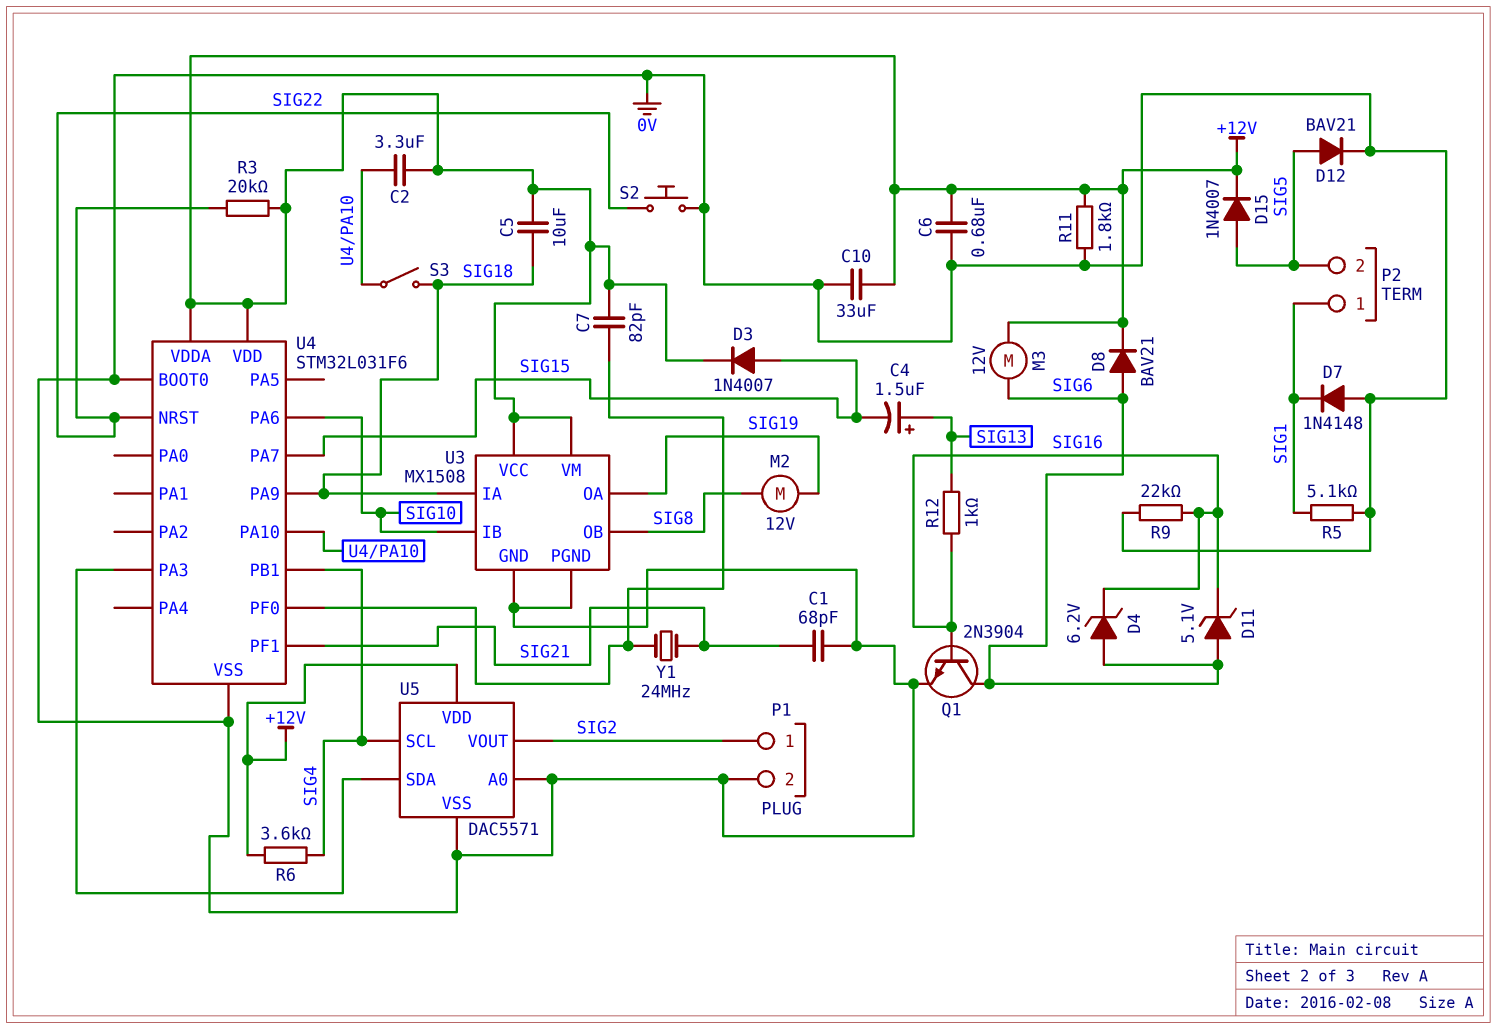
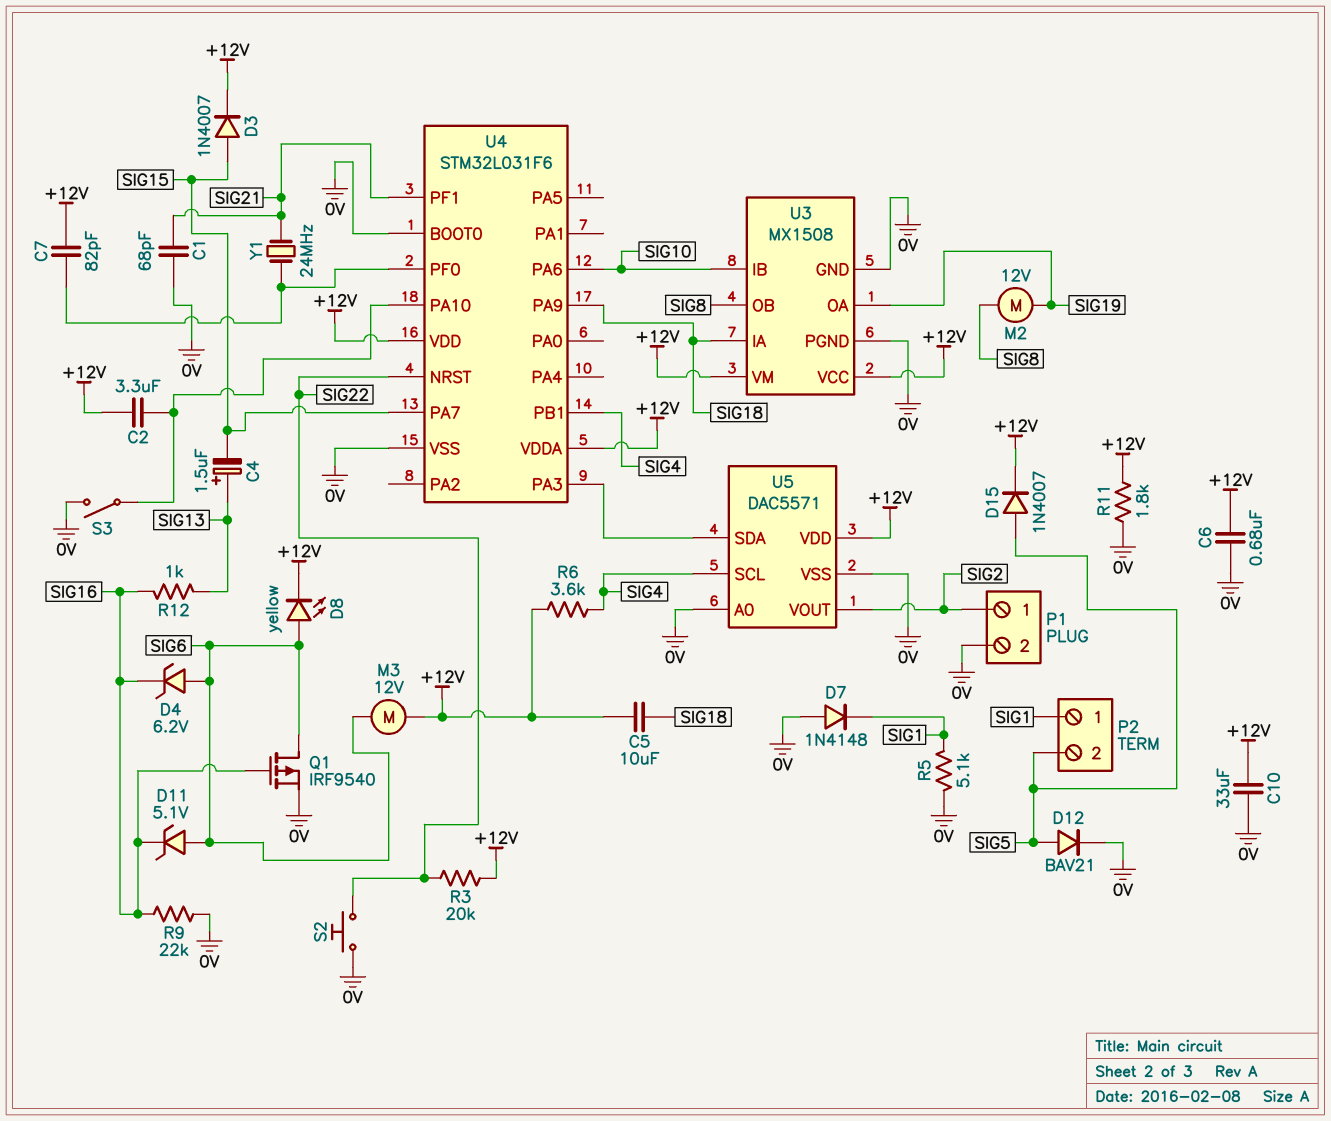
D8: diode BAV21 (A SIG6, K +12V) -> LED yellow (A SIG6, K +12V)
Q1: NPN 2N3904 (B SIG16, C SIG6, E 0V) -> PMOS IRF9540 (G SIG16, D SIG6, S 0V)
S3: switch (SIG18, U4/PA10) -> switch (0V, U4/PA10)

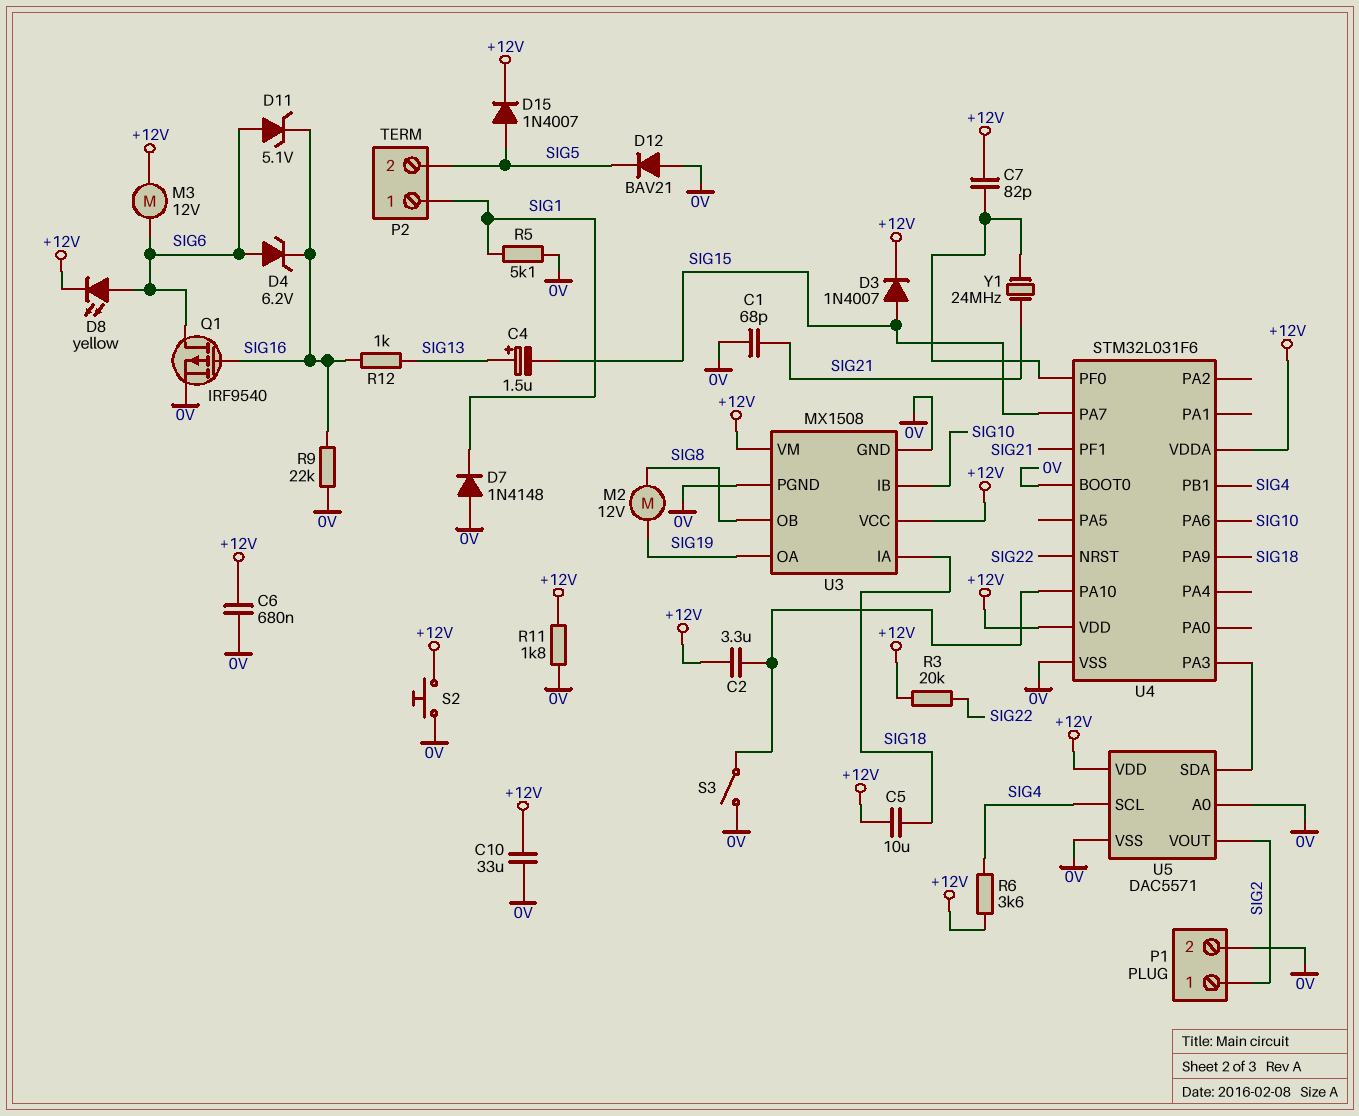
D12: diode BAV21 (A SIG5, K 0V) -> diode BAV21 (A 0V, K SIG5)
S2: button (0V, SIG22) -> button (+12V, 0V)

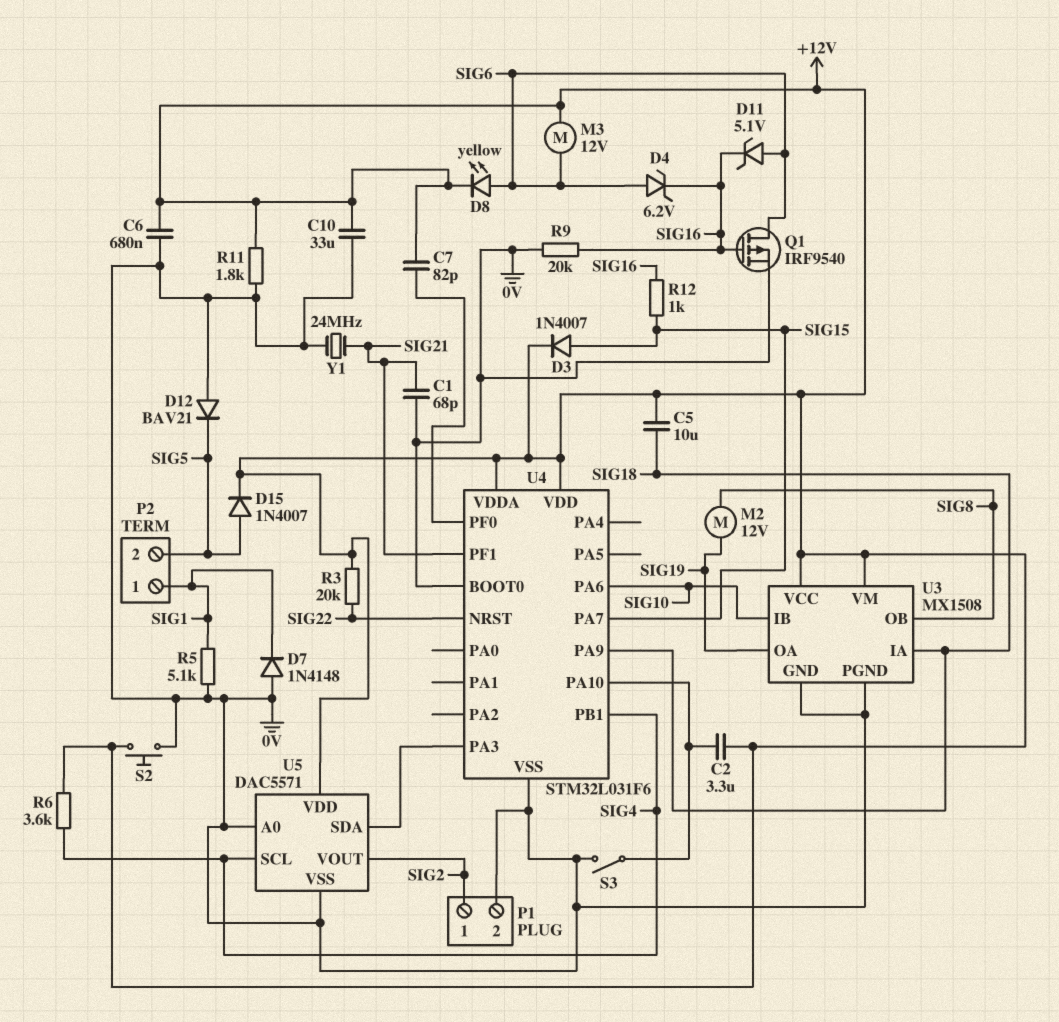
C4: 1.5uF (plus SIG13, minus SIG15) -> none
R9: 22k (0V, SIG16) -> 20k (0V, SIG16)
R12: 1k (SIG13, SIG16) -> 1k (SIG15, SIG16)
Y1: 24MHz (SIG21, U4/PF0) -> 24MHz (0V, SIG21)

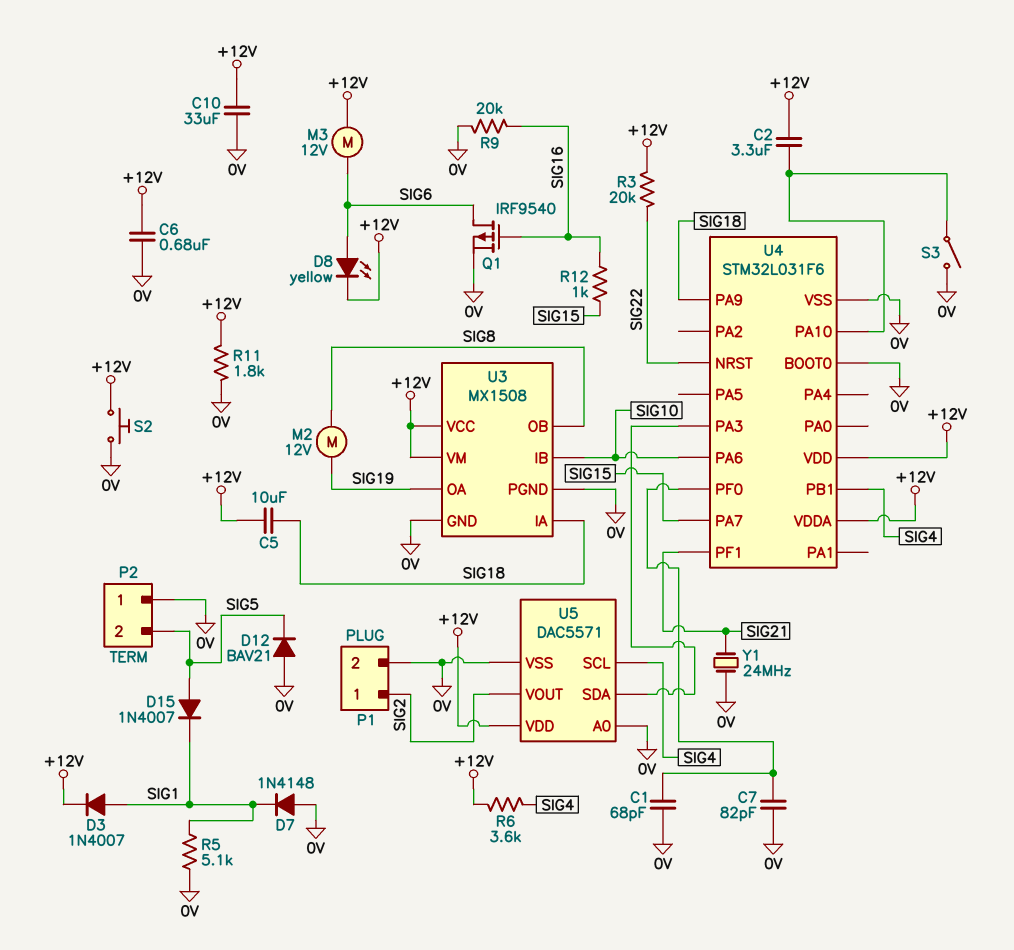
C1: 68pF (0V, SIG21) -> 68pF (0V, U4/PF0)
C7: 82pF (+12V, U4/PF0) -> 82pF (0V, U4/PF0)
D3: diode 1N4007 (A SIG15, K +12V) -> diode 1N4007 (A SIG1, K +12V)
D4: zener 6.2V (A SIG6, K SIG16) -> none
D11: zener 5.1V (A SIG6, K SIG16) -> none
D15: diode 1N4007 (A SIG5, K +12V) -> diode 1N4007 (A SIG5, K SIG1)
P2 pin 1: SIG1 -> 0V

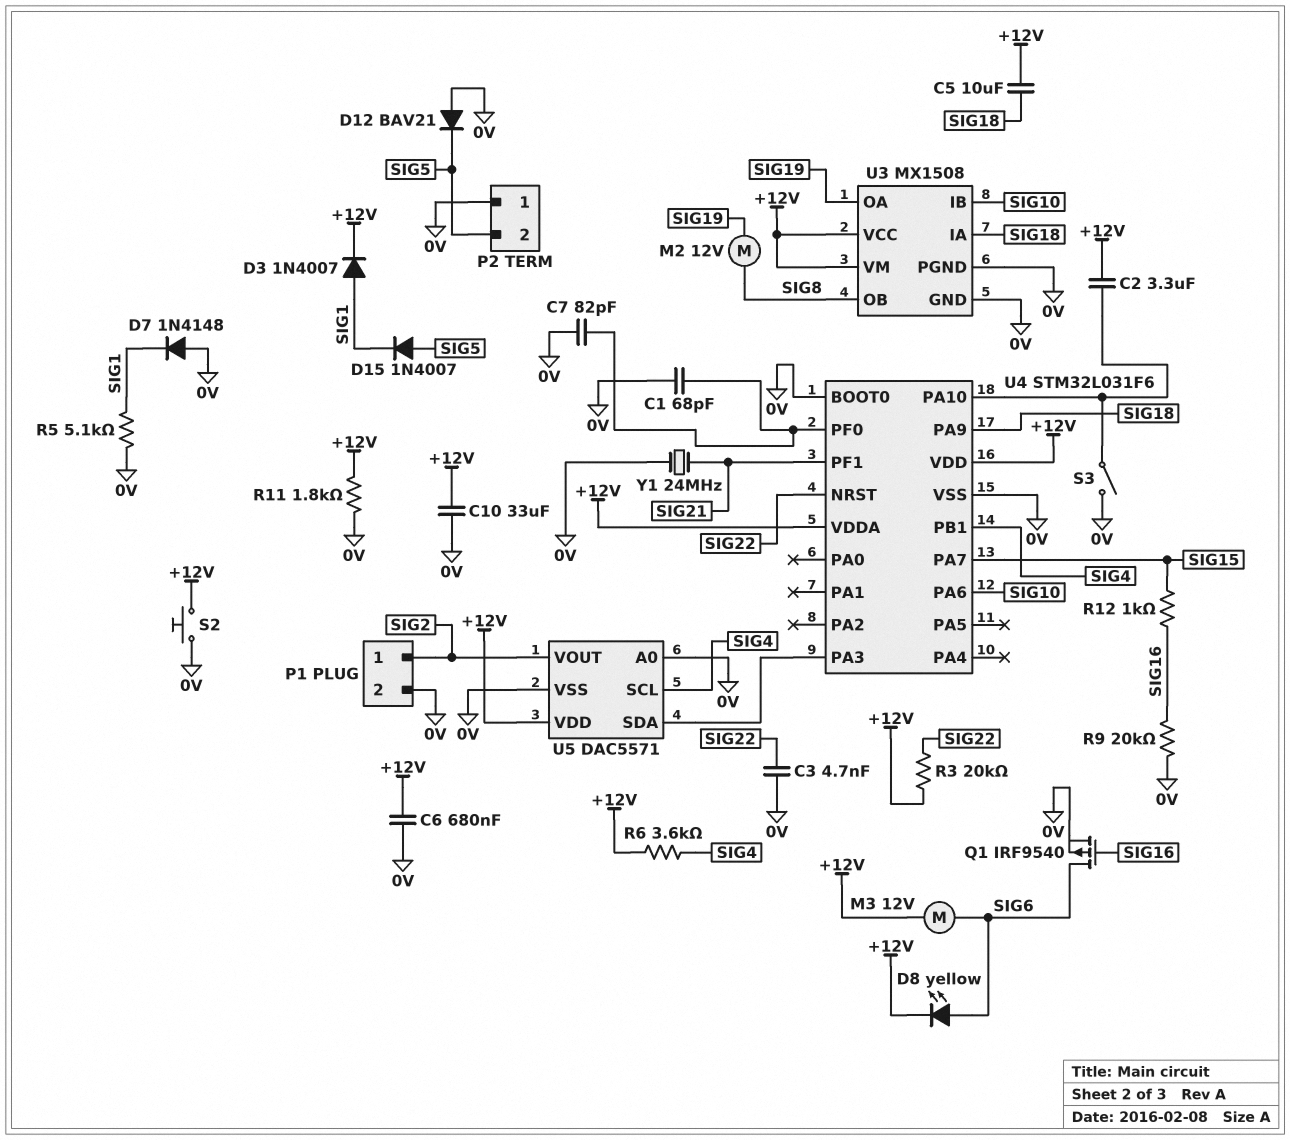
C3: none -> 4.7nF (0V, SIG22)

